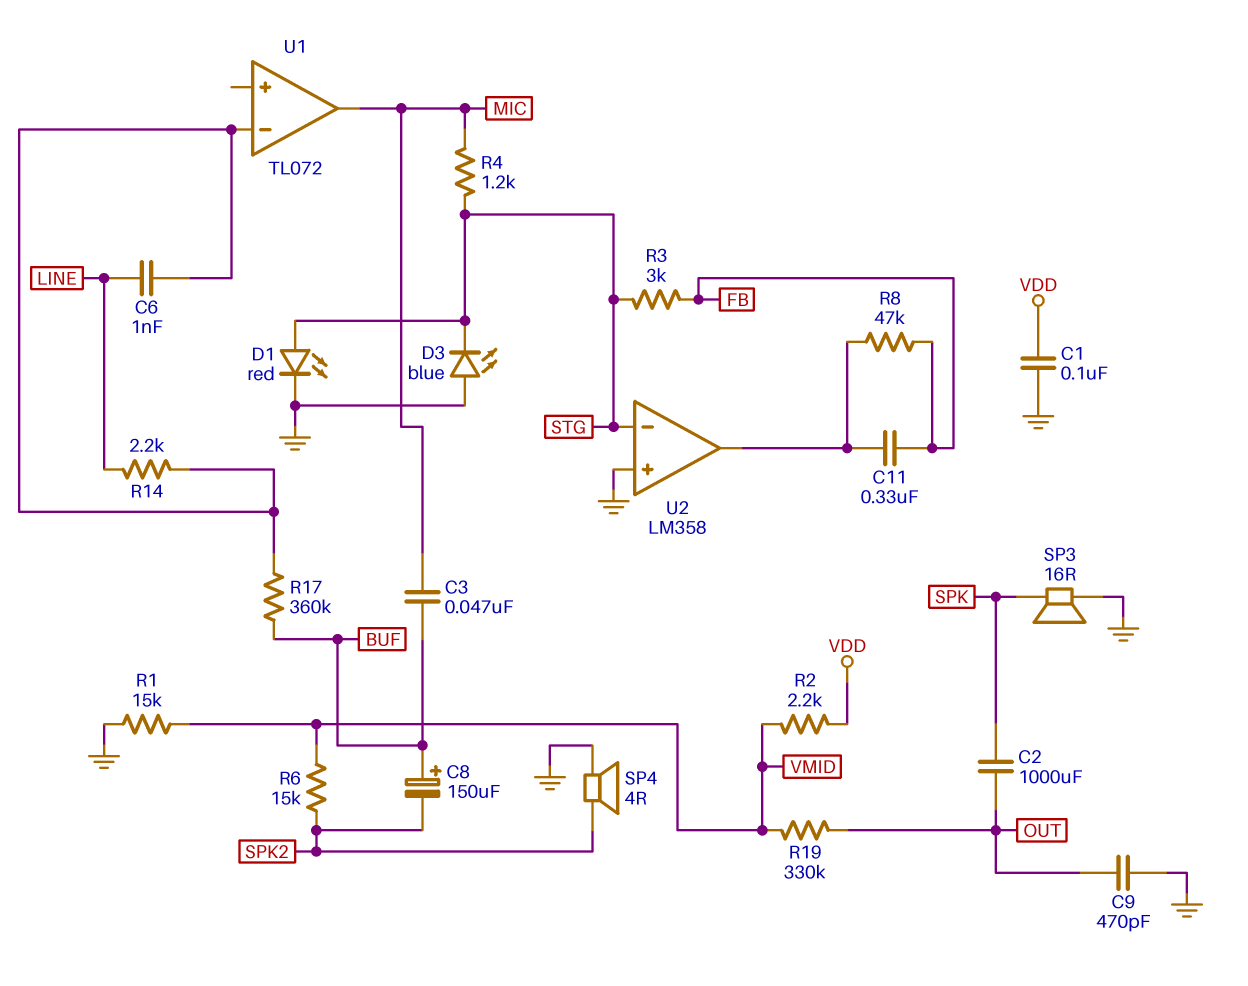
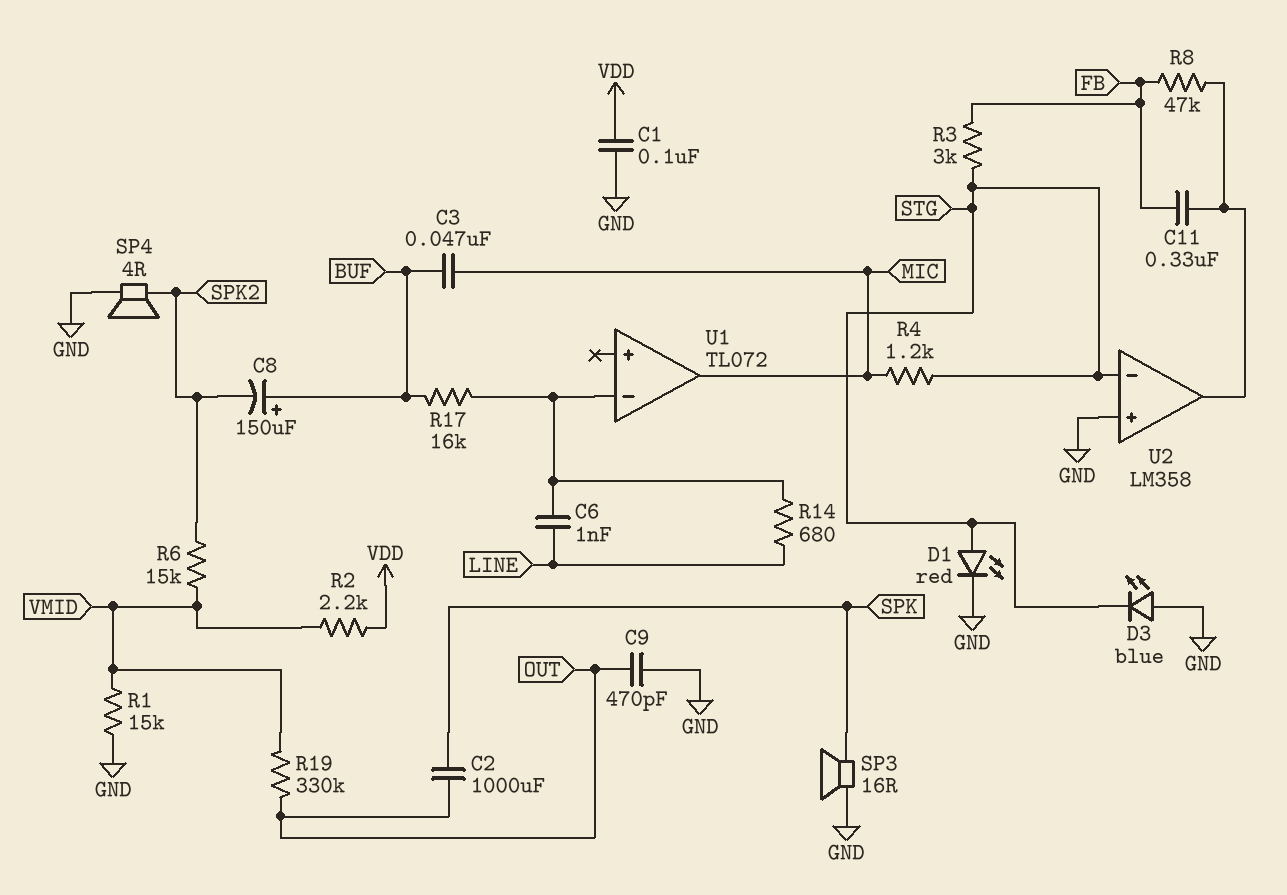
R14: 2.2k (LINE, U1/in-) -> 680 (LINE, U1/in-)
R17: 360k (BUF, U1/in-) -> 16k (BUF, U1/in-)

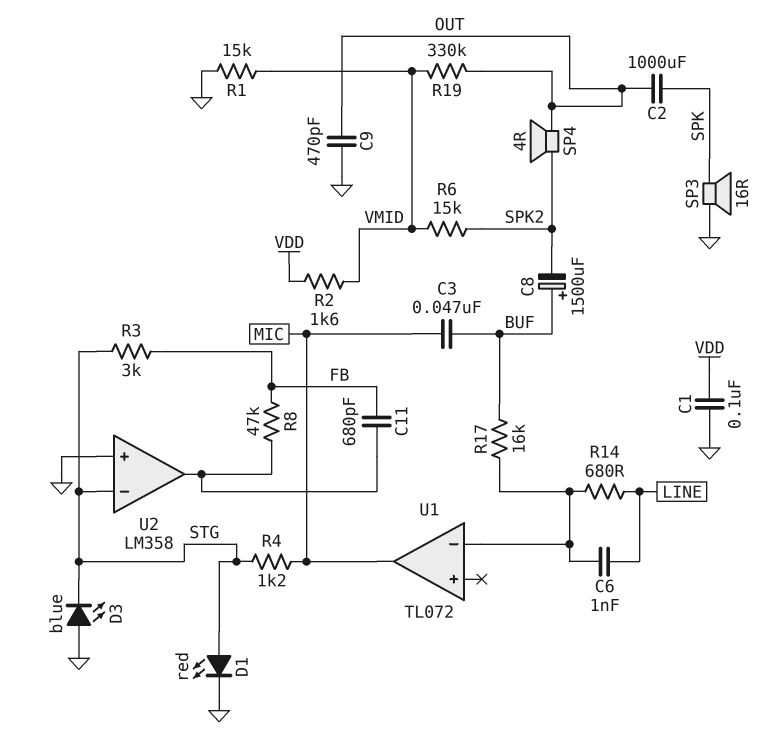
C8: 150uF (plus BUF, minus SPK2) -> 1500uF (plus BUF, minus SPK2)
C11: 330nF (FB, U2/out) -> 680pF (FB, U2/out)
R2: 2.2k (VDD, VMID) -> 1.6k (VDD, VMID)
SP4: speaker 4R (GND, SPK2) -> speaker 4R (OUT, SPK2)

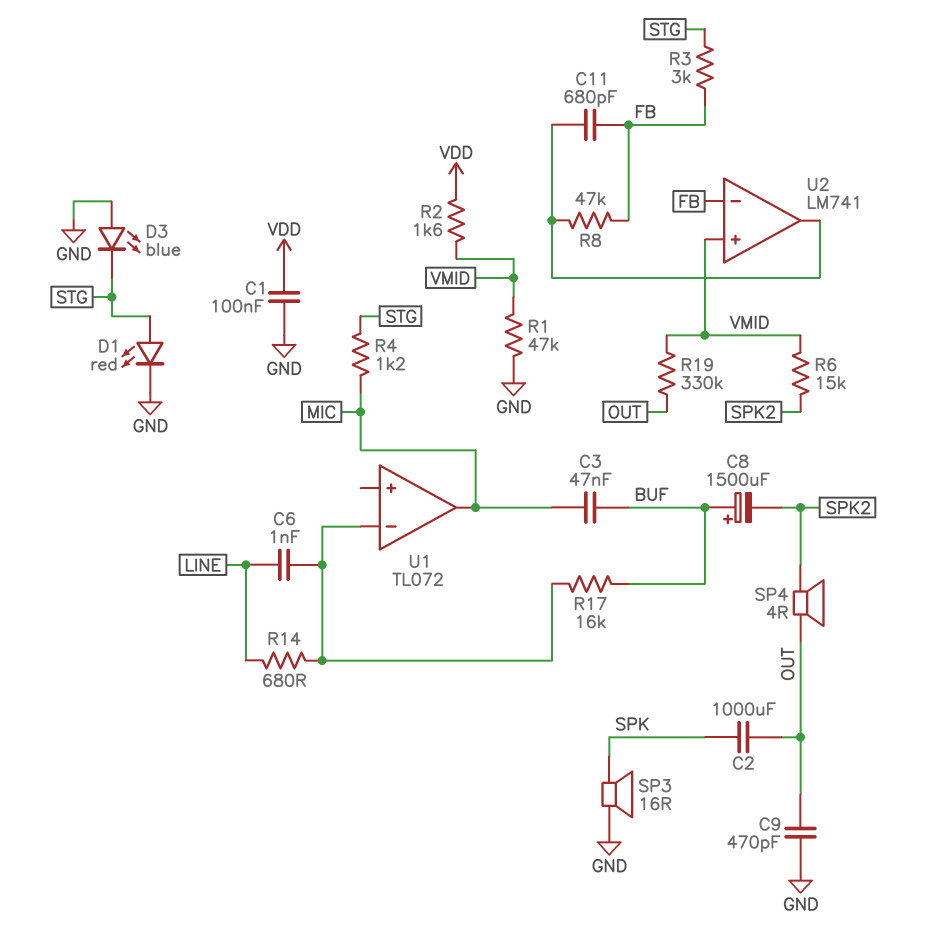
R1: 15k (GND, VMID) -> 47k (GND, VMID)
U2: LM358 -> LM741
U2 pin in+: GND -> VMID
U2 pin in-: STG -> FB

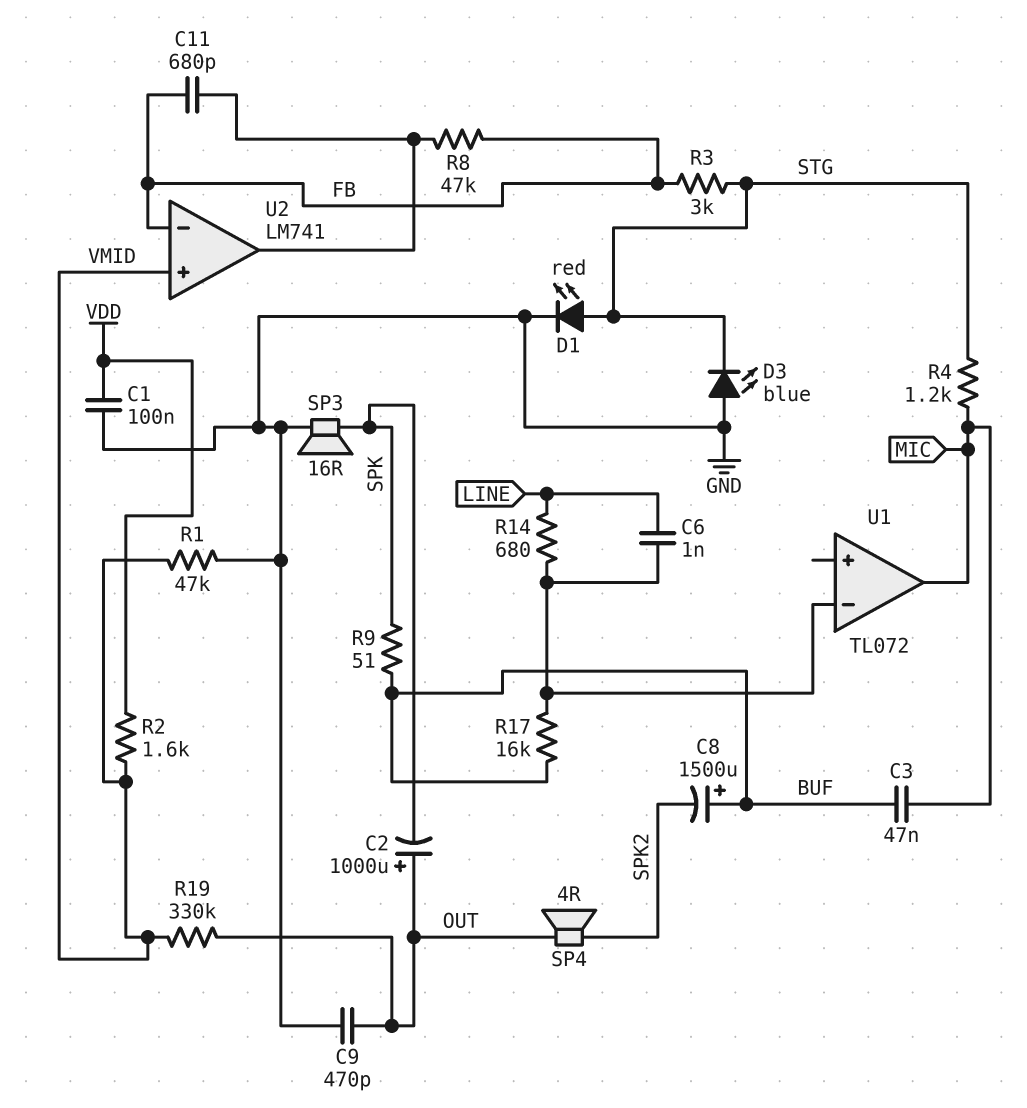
C2: 1000uF (OUT, SPK) -> 1000uF (plus OUT, minus SPK)
R6: 15k (SPK2, VMID) -> none
R9: none -> 51 (BUF, SPK)

